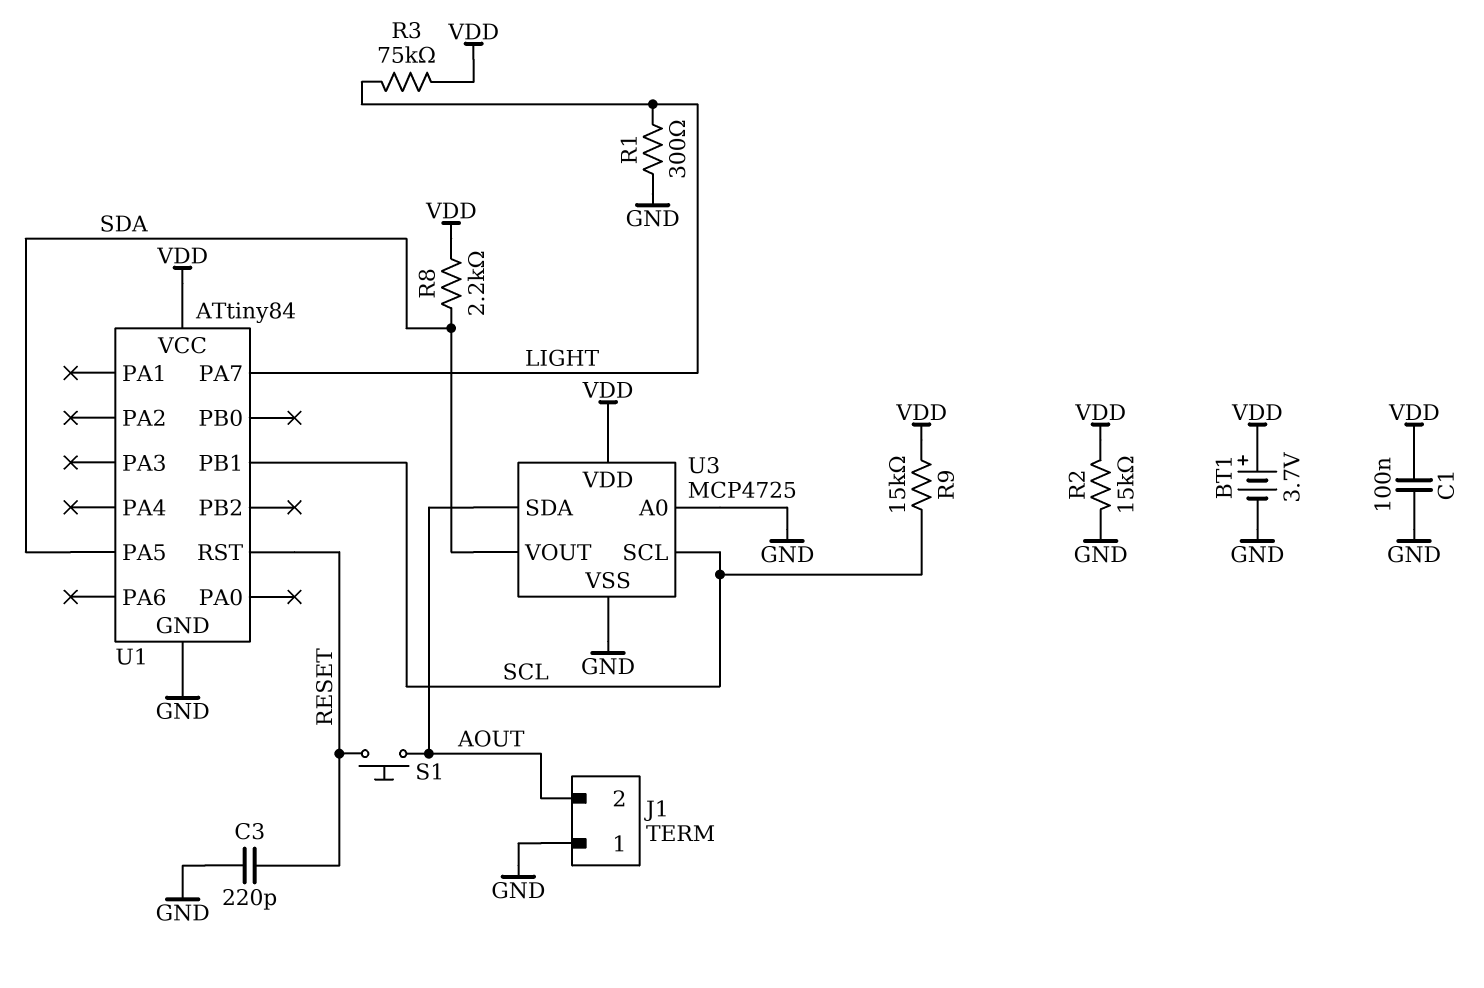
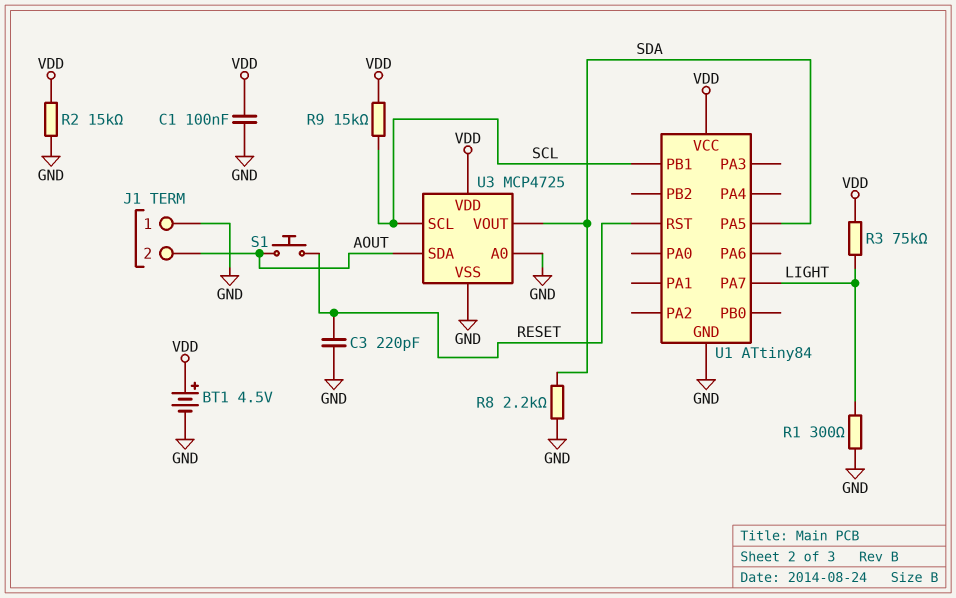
BT1: 3.7V (plus VDD, minus GND) -> 4.5V (plus VDD, minus GND)
R8: 2.2k (SDA, VDD) -> 2.2k (GND, SDA)

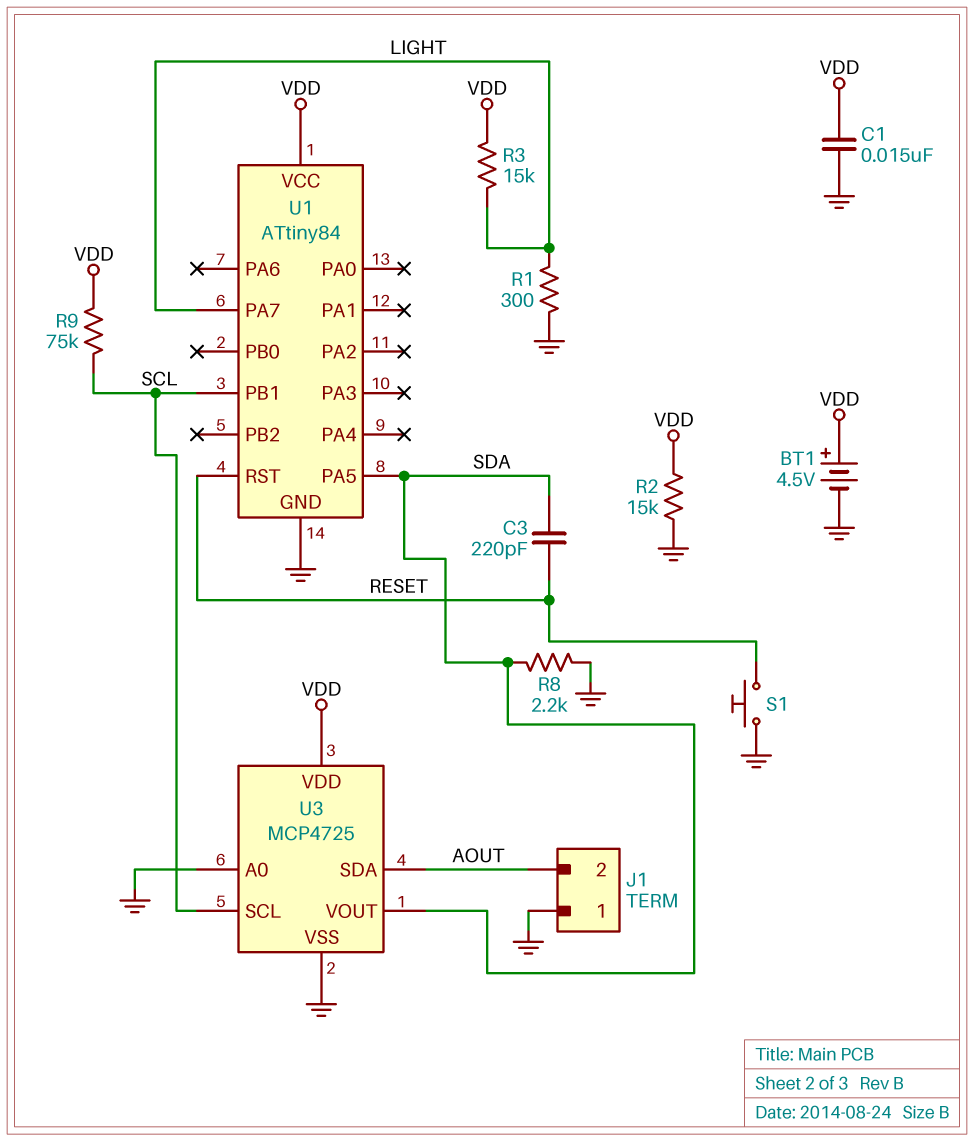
C1: 100nF (GND, VDD) -> 15nF (GND, VDD)
C3: 220pF (GND, RESET) -> 220pF (RESET, SDA)
R3: 75k (LIGHT, VDD) -> 15k (LIGHT, VDD)
R9: 15k (SCL, VDD) -> 75k (SCL, VDD)
S1: button (AOUT, RESET) -> button (GND, RESET)

